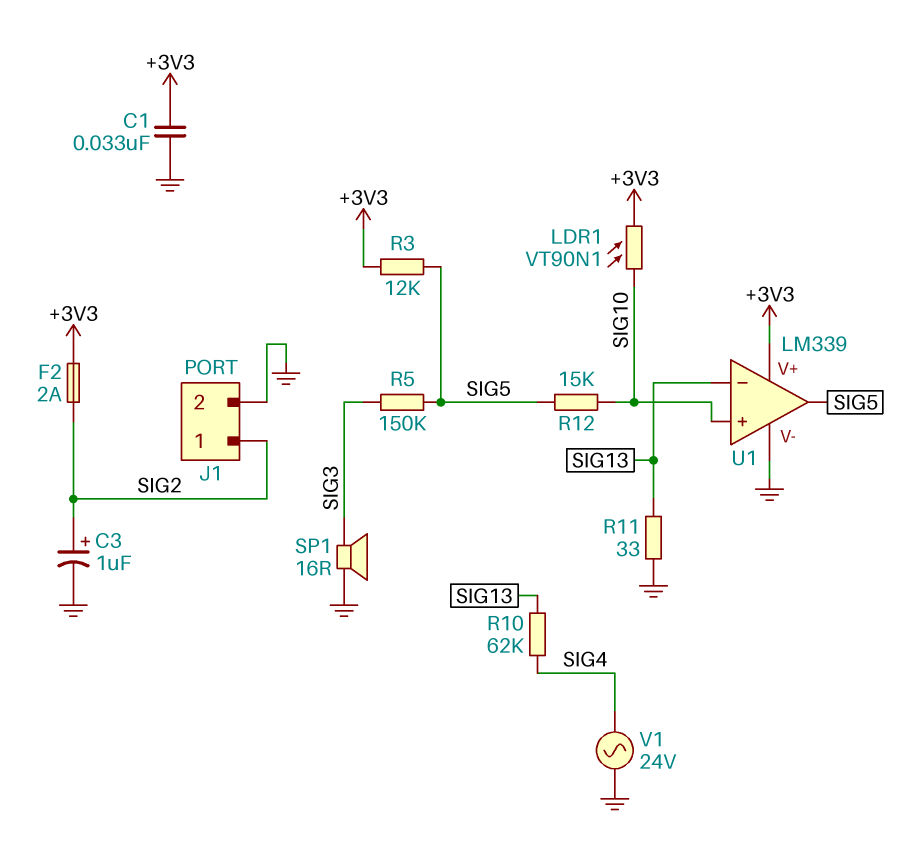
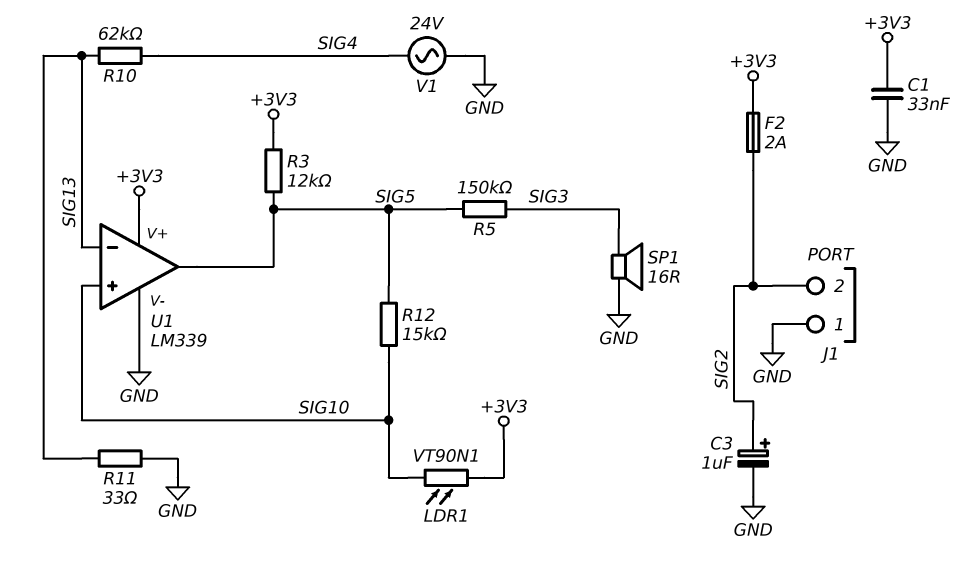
J1 pin 1: SIG2 -> GND
J1 pin 2: GND -> SIG2

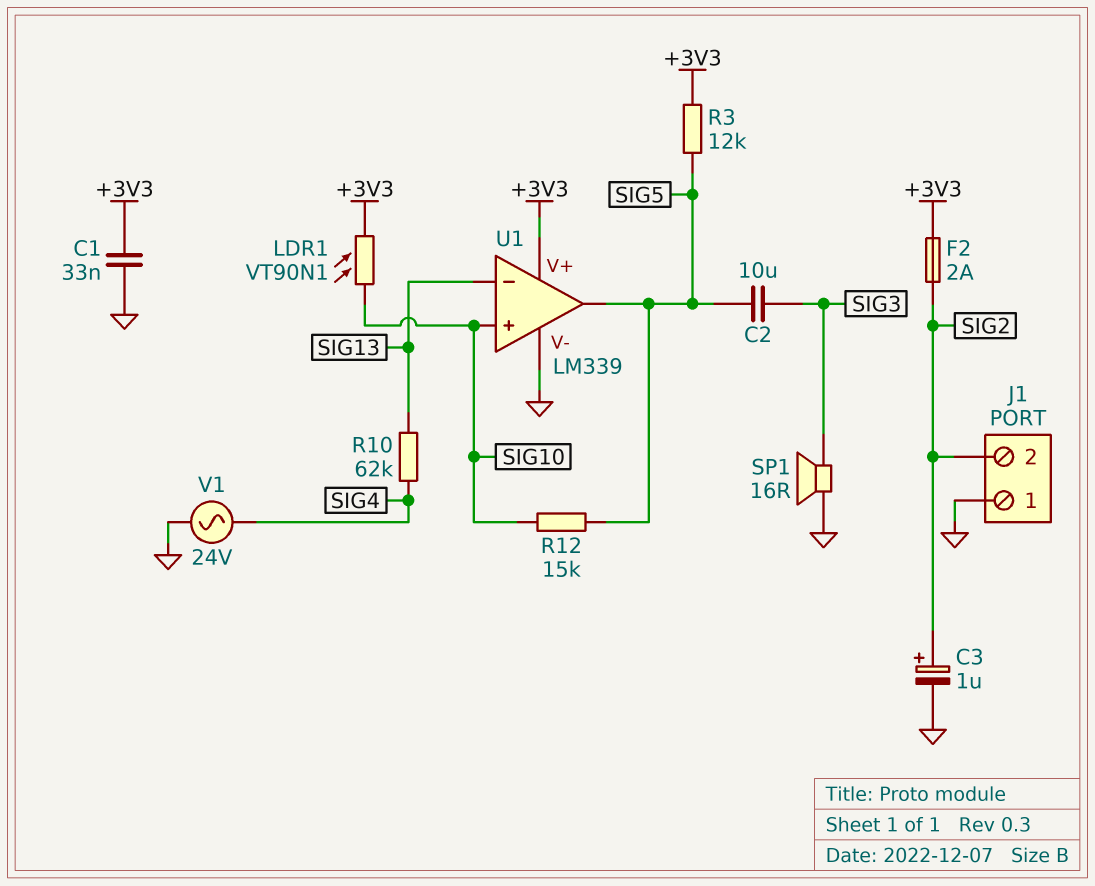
C2: none -> 10uF (SIG3, SIG5)
R5: 150k (SIG3, SIG5) -> none
R11: 33 (GND, SIG13) -> none

